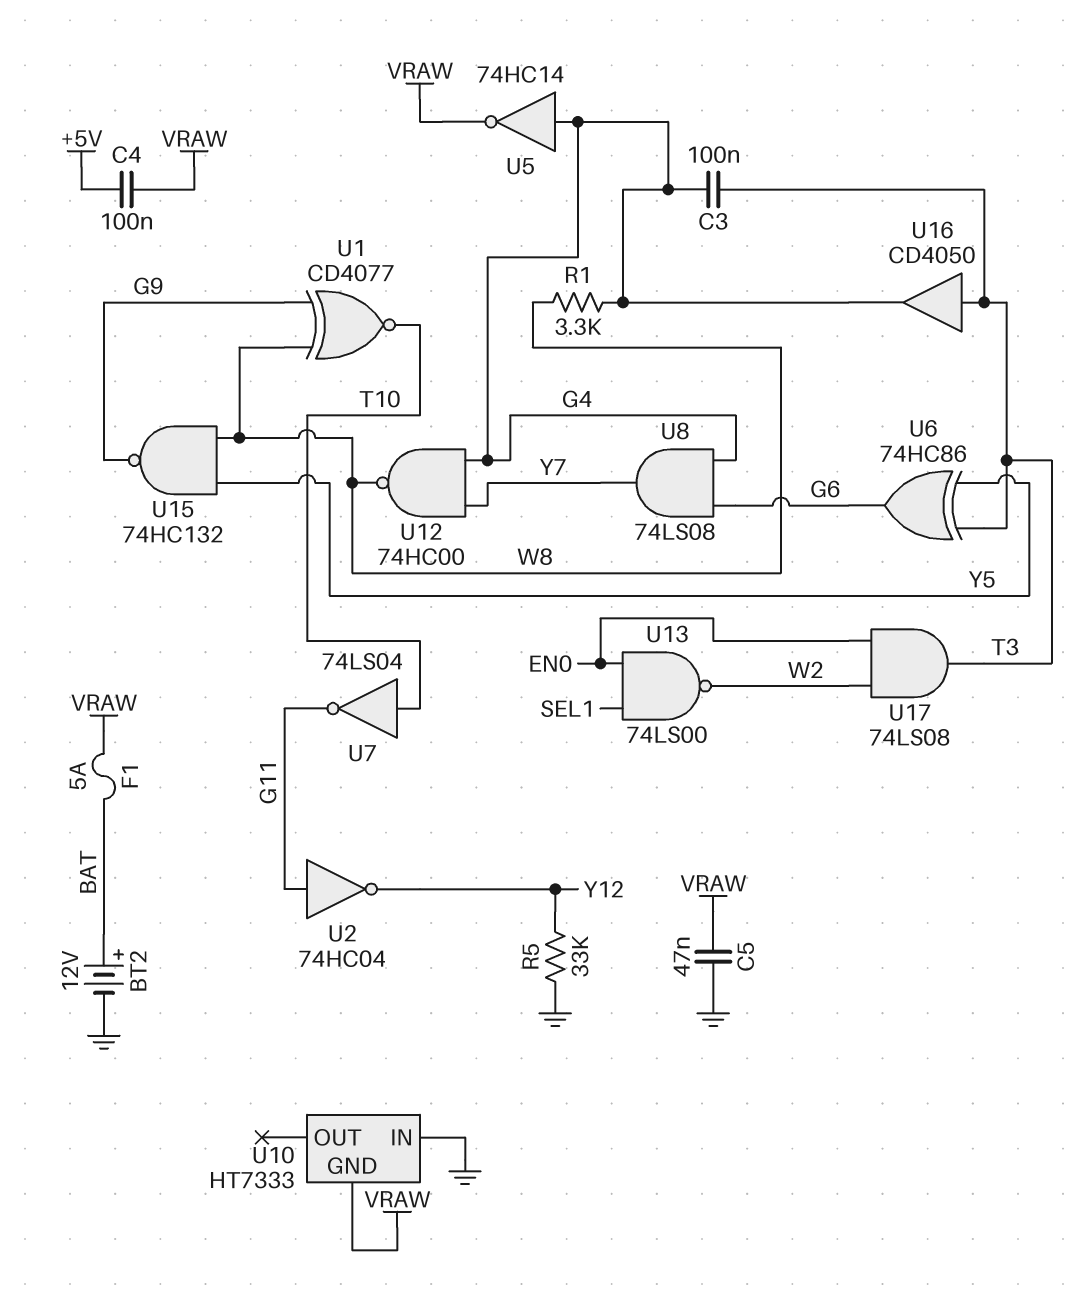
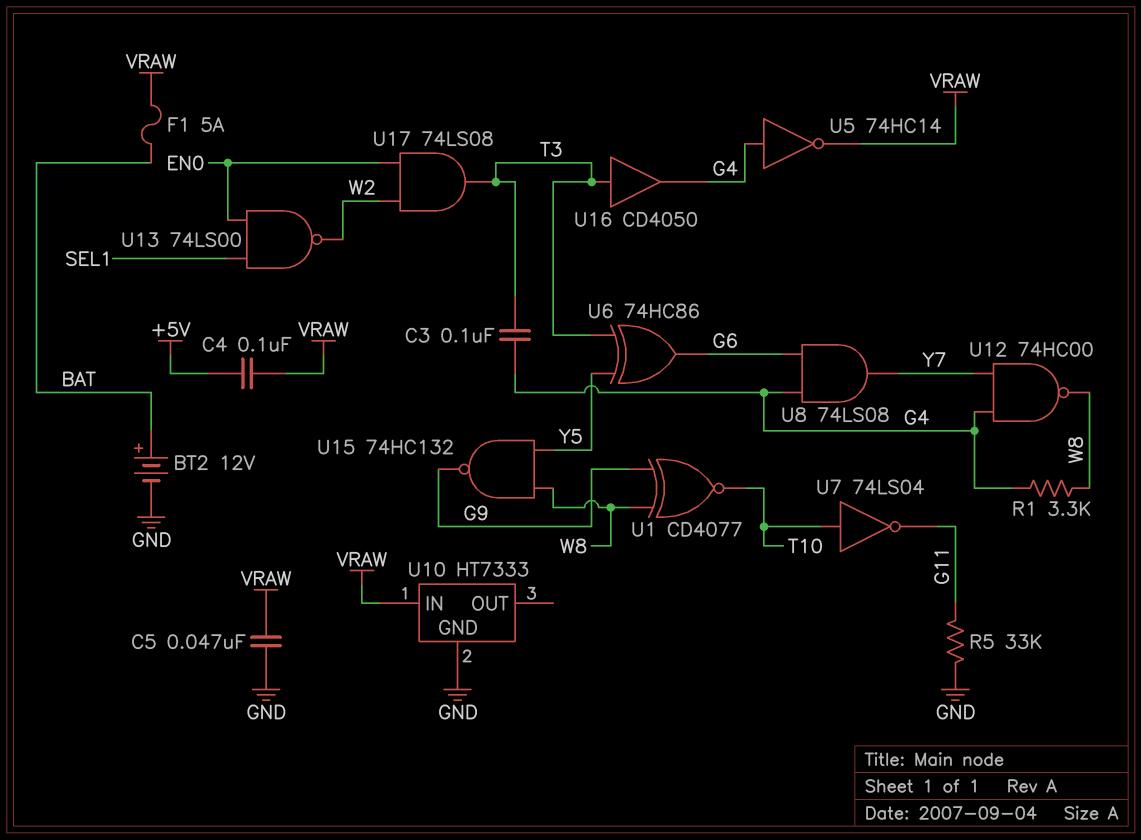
R5: 33k (GND, Y12) -> 33k (G11, GND)
U2: NOT 74HC04 (in G11, out Y12) -> none
U10 pin GND: VRAW -> GND
U10 pin IN: GND -> VRAW

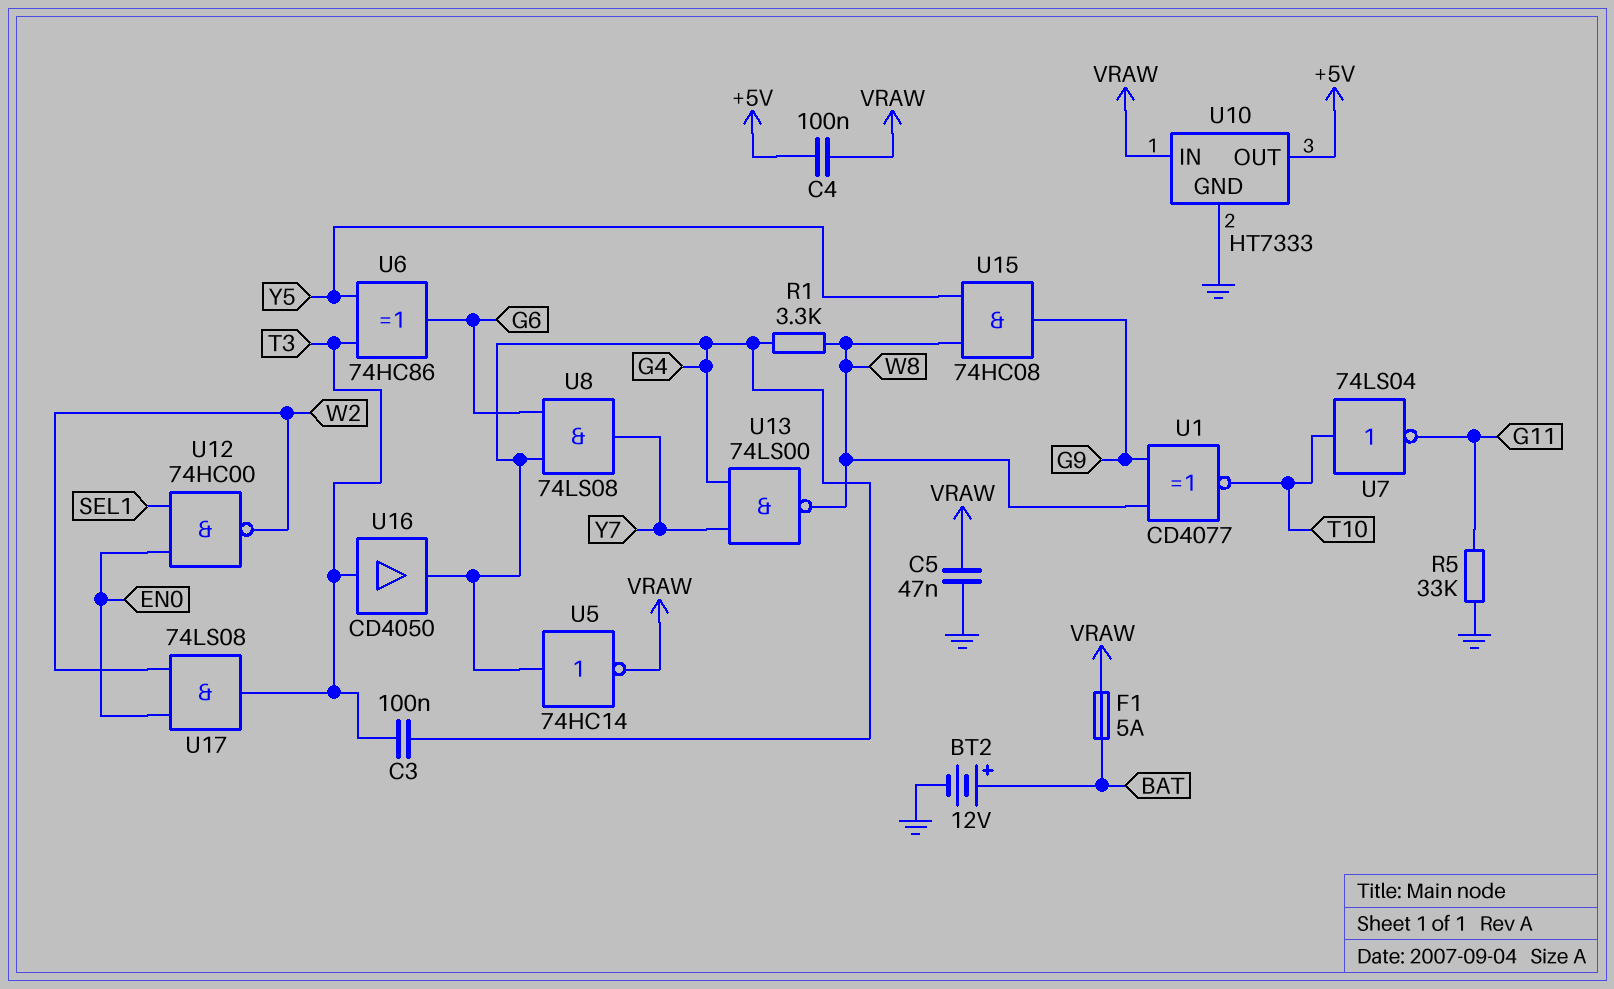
U10 pin OUT: none -> +5V
U12: NAND 74HC00 (in G4, in Y7, out W8) -> NAND 74HC00 (in EN0, in SEL1, out W2)
U13: NAND 74LS00 (in EN0, in SEL1, out W2) -> NAND 74LS00 (in G4, in Y7, out W8)
U15: NAND 74HC132 (in W8, in Y5, out G9) -> AND 74HC08 (in W8, in Y5, out G9)

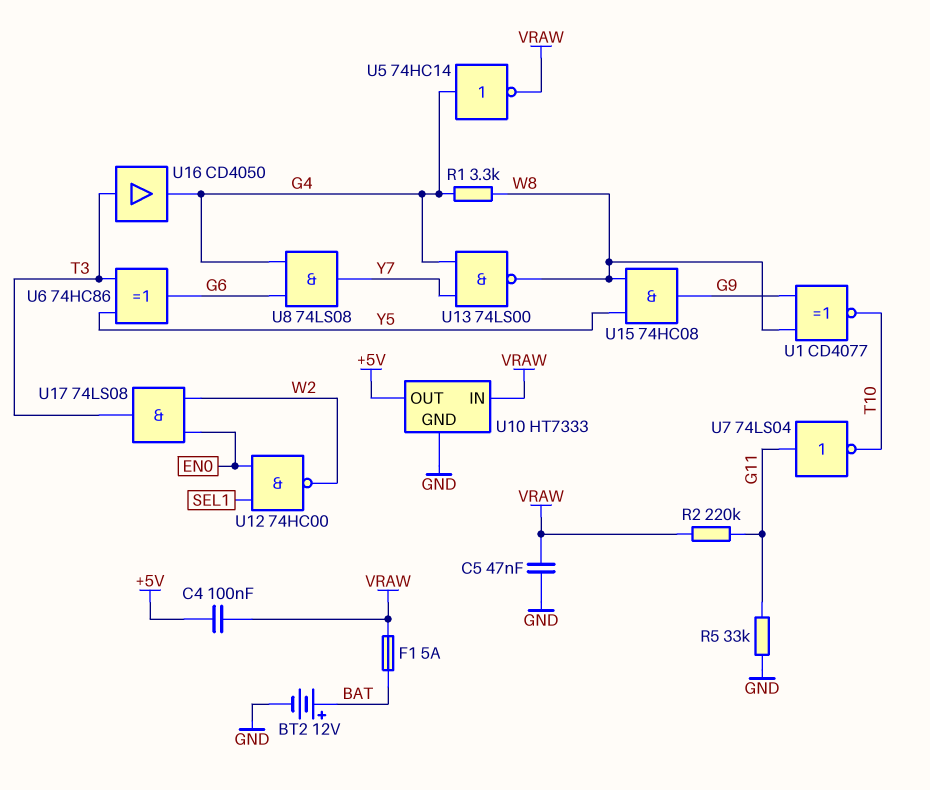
C3: 100nF (G4, T3) -> none
R2: none -> 220k (G11, VRAW)
U7: NOT 74LS04 (in T10, out G11) -> NOT 74LS04 (in G11, out T10)

